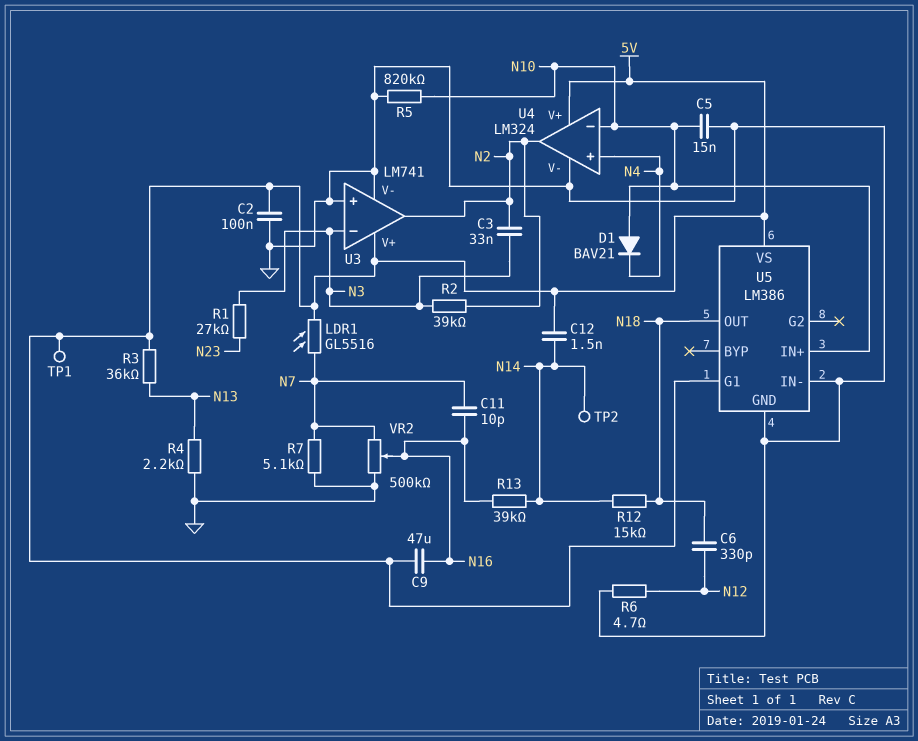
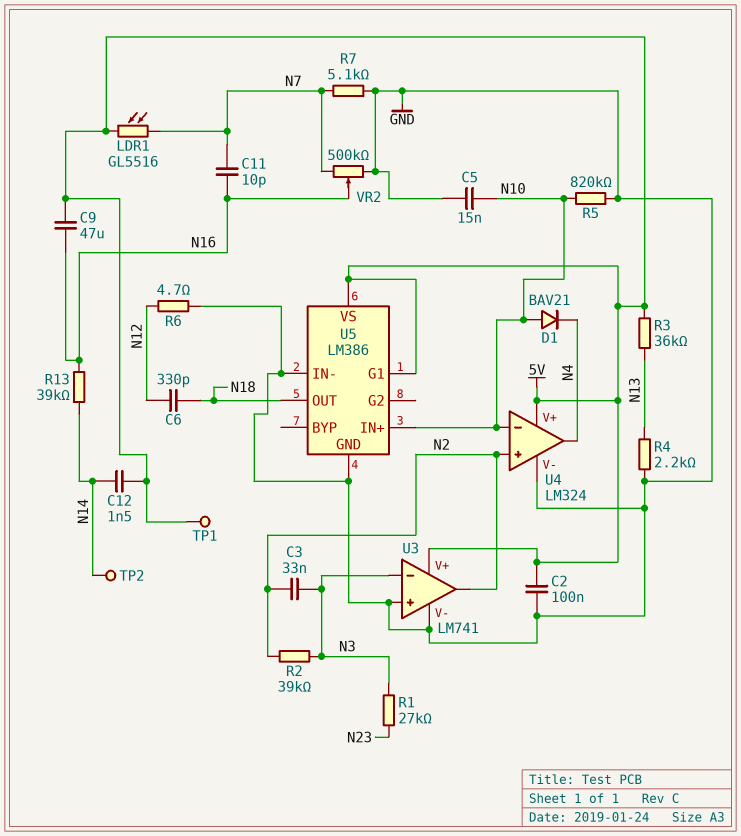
R12: 15k (N14, N18) -> none
U4 pin in+: N4 -> N2
U4 pin out: N2 -> N4

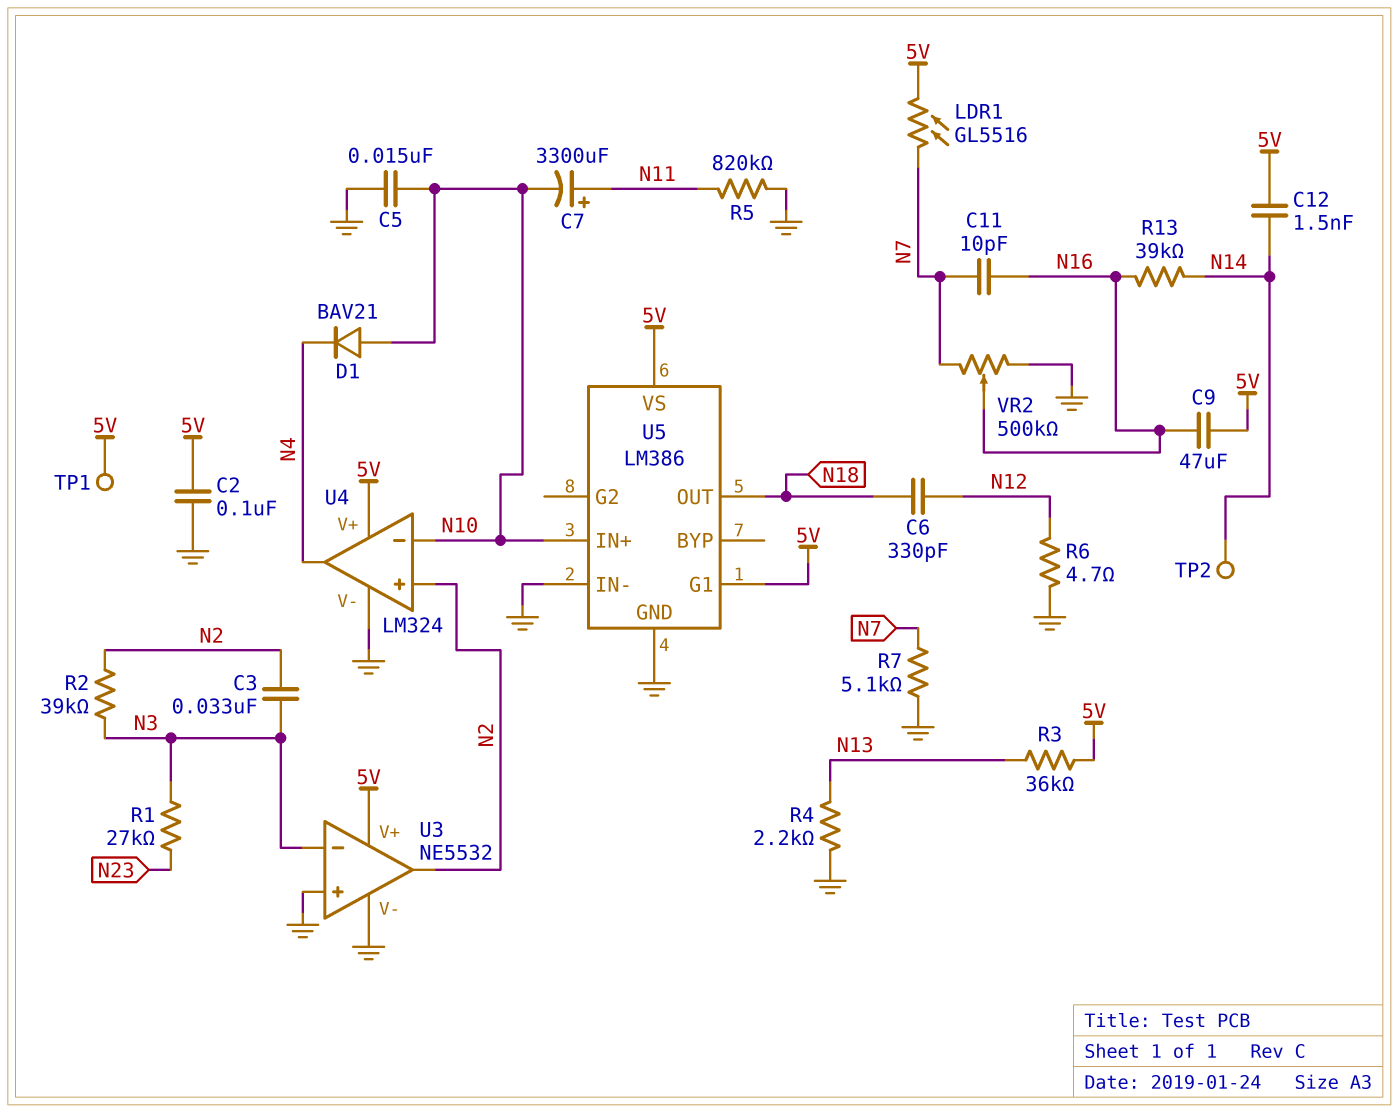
C7: none -> 3300uF (plus N11, minus N10)
R5: 820k (GND, N10) -> 820k (GND, N11)
U3: LM741 -> NE5532

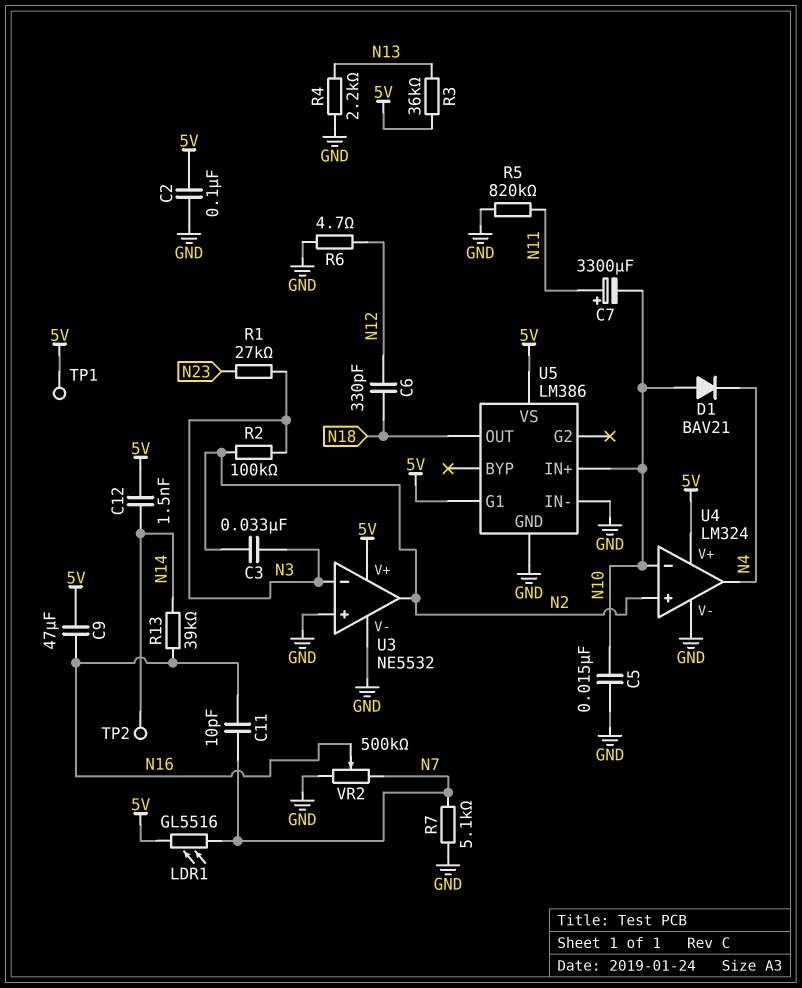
R2: 39k (N2, N3) -> 100k (N2, N3)

